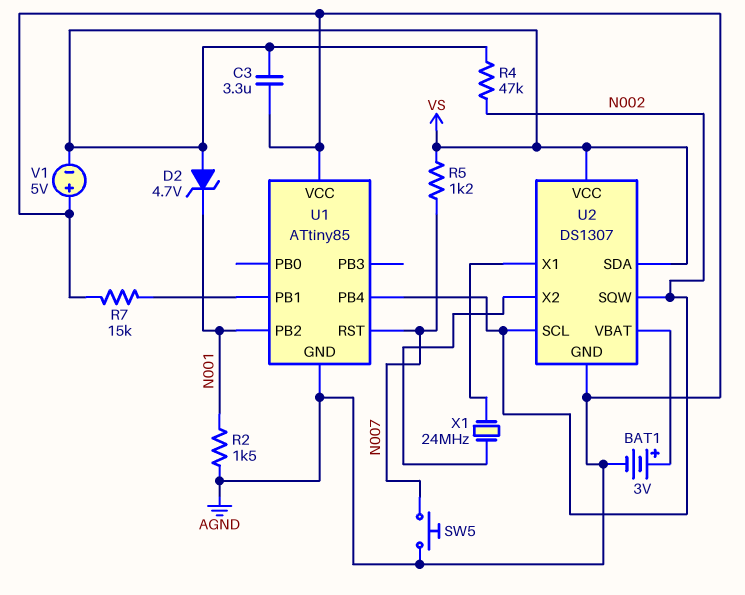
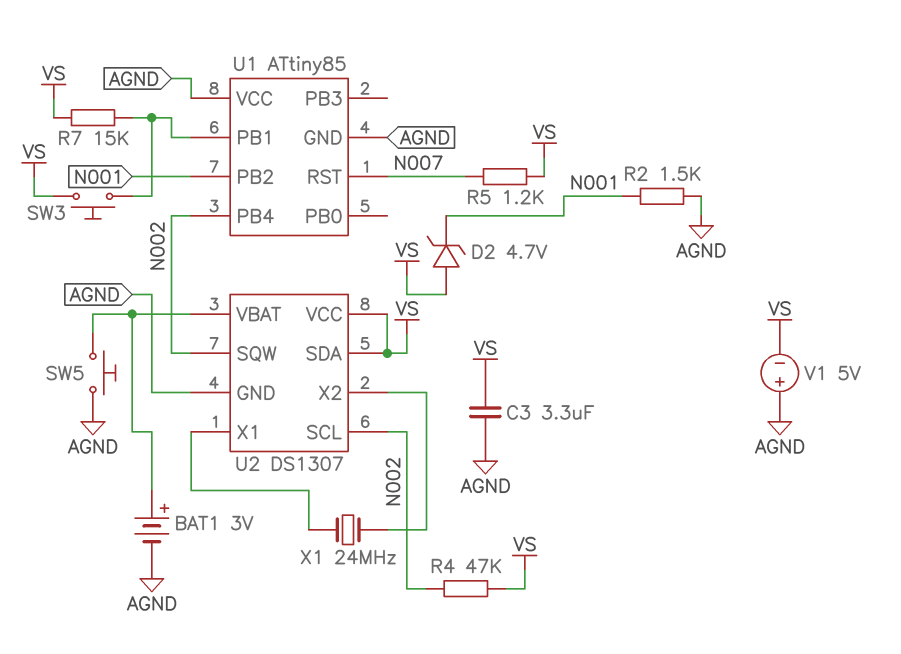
R7: 15k (AGND, U1/PB1) -> 15k (U1/PB1, VS)
SW3: none -> button (U1/PB1, VS)
SW5: button (AGND, N007) -> button (AGND, U2/VBAT)

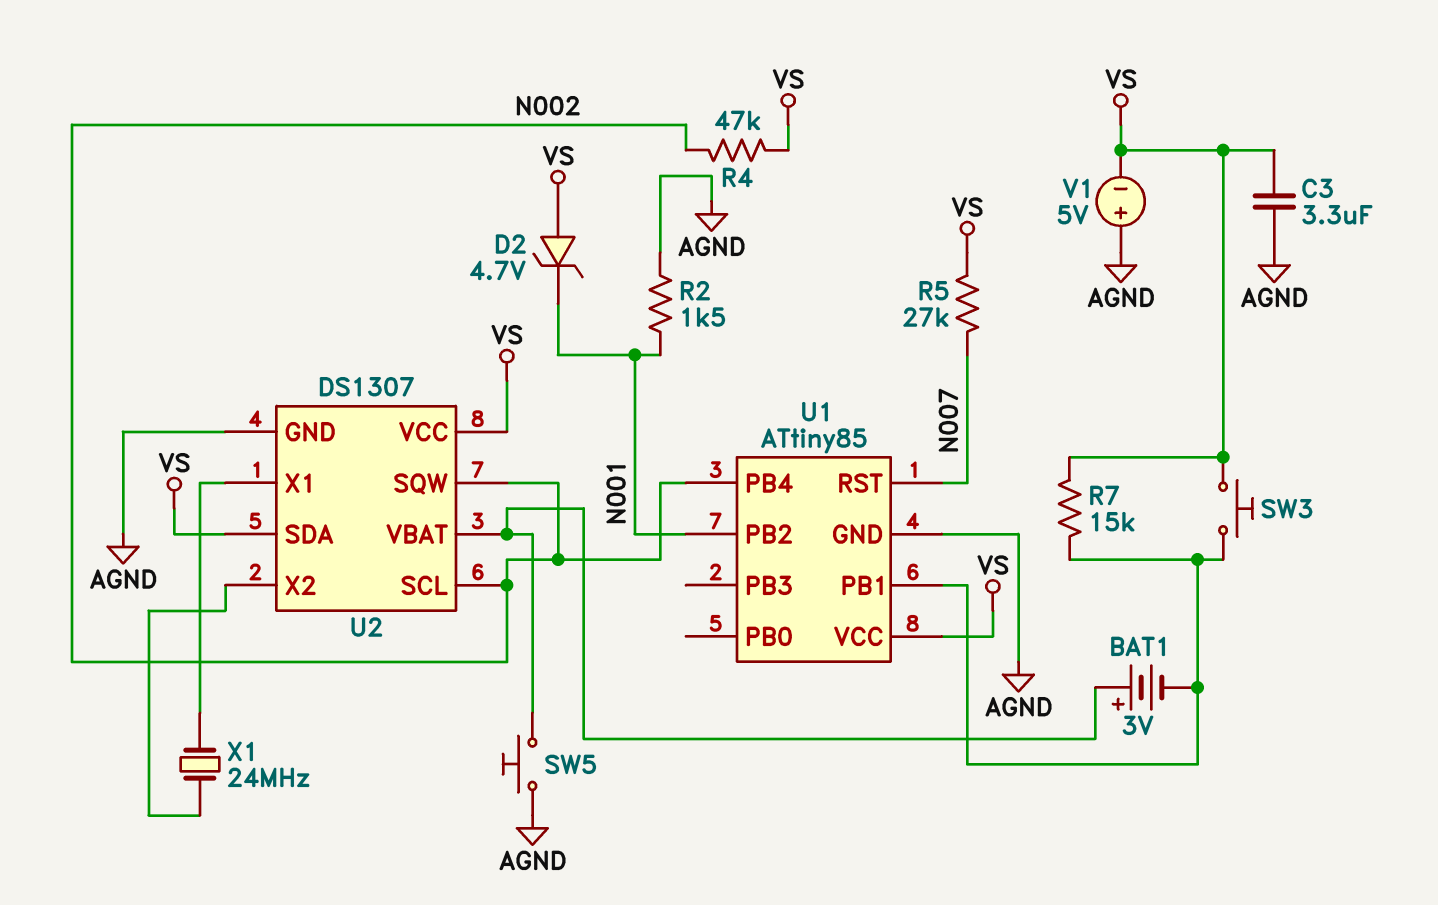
BAT1: 3V (plus U2/VBAT, minus AGND) -> 3V (plus U2/VBAT, minus U1/PB1)
R5: 1.2k (N007, VS) -> 27k (N007, VS)
U1 pin VCC: AGND -> VS

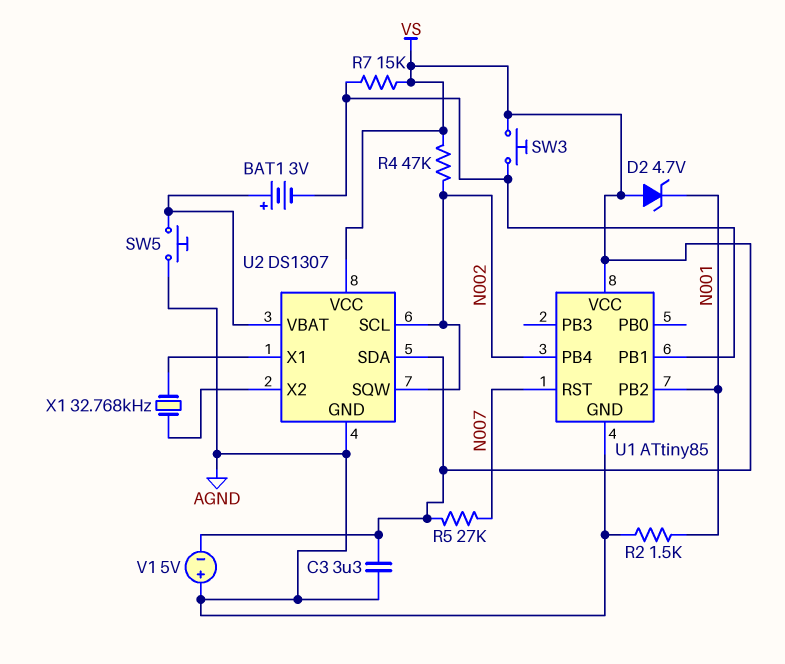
X1: 24MHz (U2/X1, U2/X2) -> 32.768kHz (U2/X1, U2/X2)

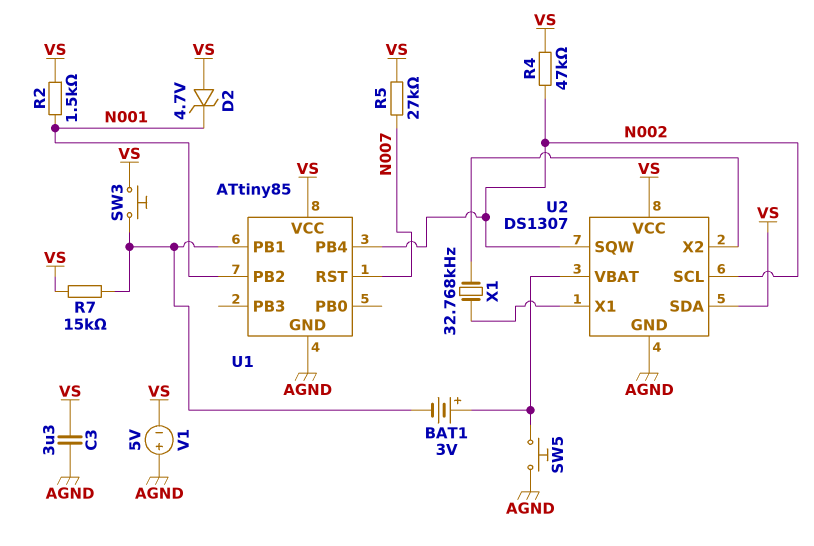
R2: 1.5k (AGND, N001) -> 1.5k (N001, VS)

